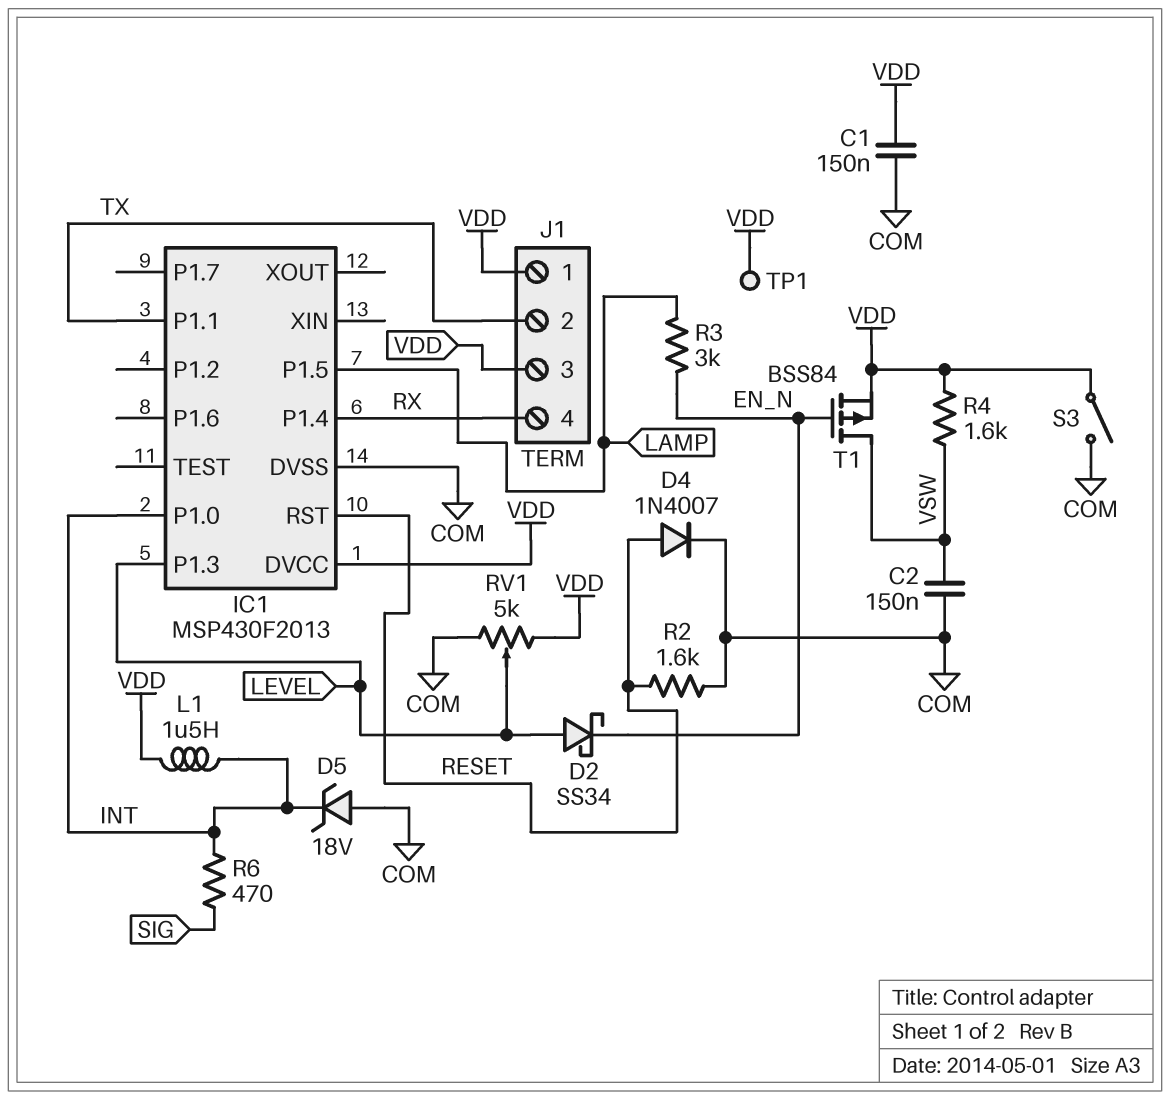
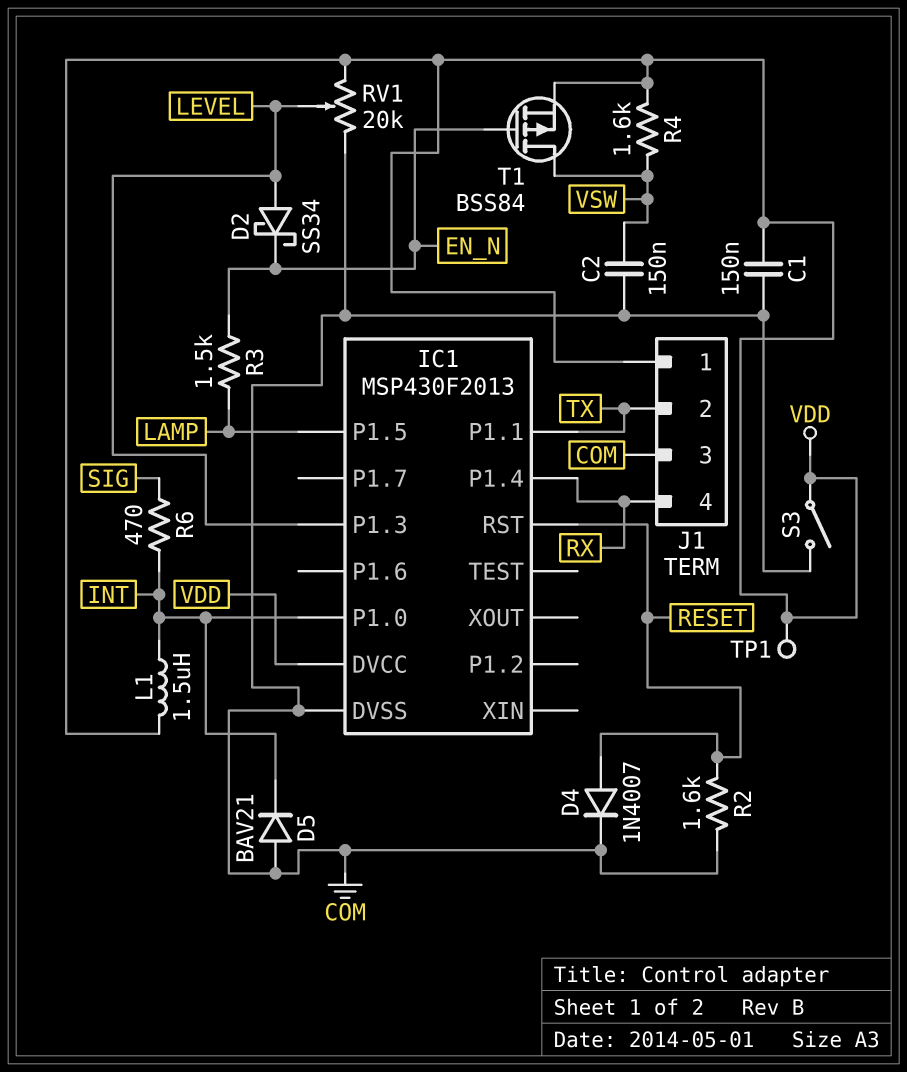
D5: zener 18V (A COM, K INT) -> diode BAV21 (A COM, K INT)
J1 pin 3: VDD -> COM
R3: 3k (EN_N, LAMP) -> 1.5k (EN_N, LAMP)
RV1: 5k (COM, VDD, wiper LEVEL) -> 20k (COM, VDD, wiper LEVEL)

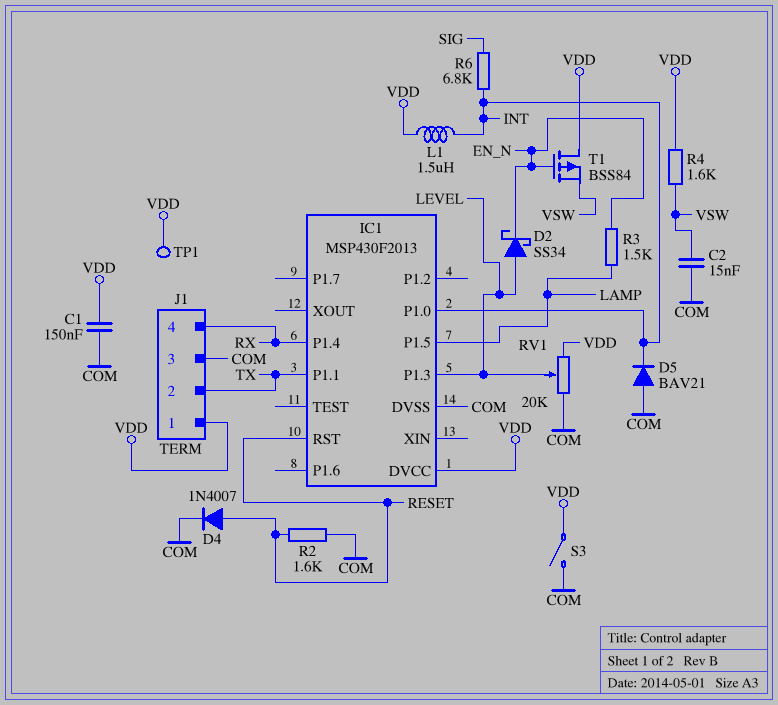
C2: 150nF (COM, VSW) -> 15nF (COM, VSW)
R6: 470 (INT, SIG) -> 6.8k (INT, SIG)
T1: PMOS BSS84 (G EN_N, D VSW, S VDD) -> PMOS BSS84 (G EN_N, D VDD, S VSW)

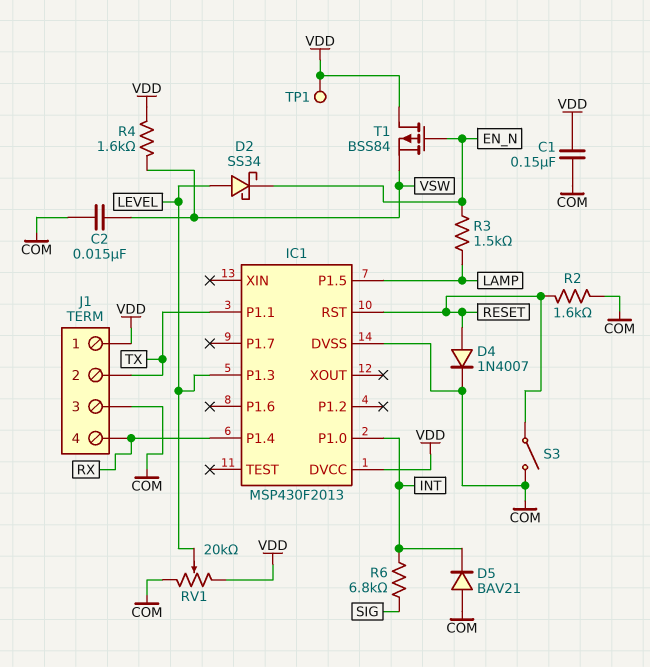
L1: 1.5uH (INT, VDD) -> none
S3: switch (COM, VDD) -> switch (COM, RESET)

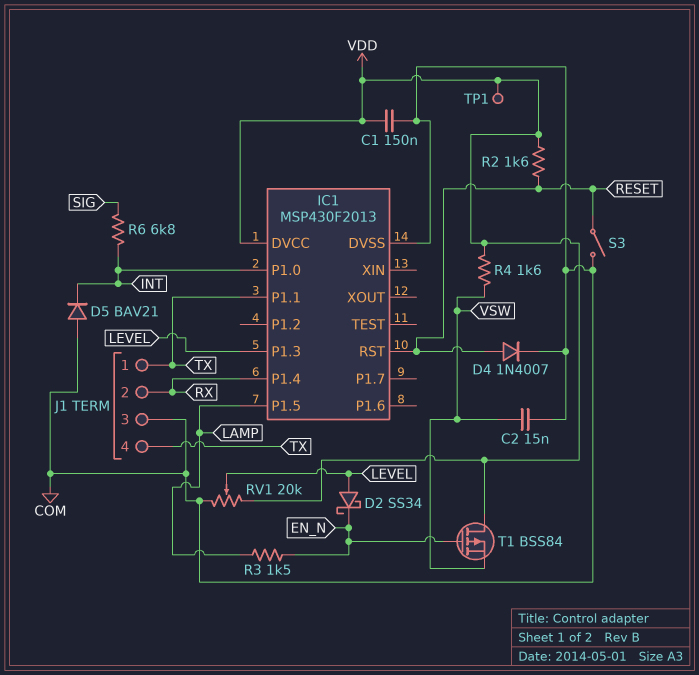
J1 pin 1: VDD -> TX
J1 pin 2: TX -> RX
J1 pin 4: RX -> TX
R2: 1.6k (COM, RESET) -> 1.6k (RESET, VDD)

